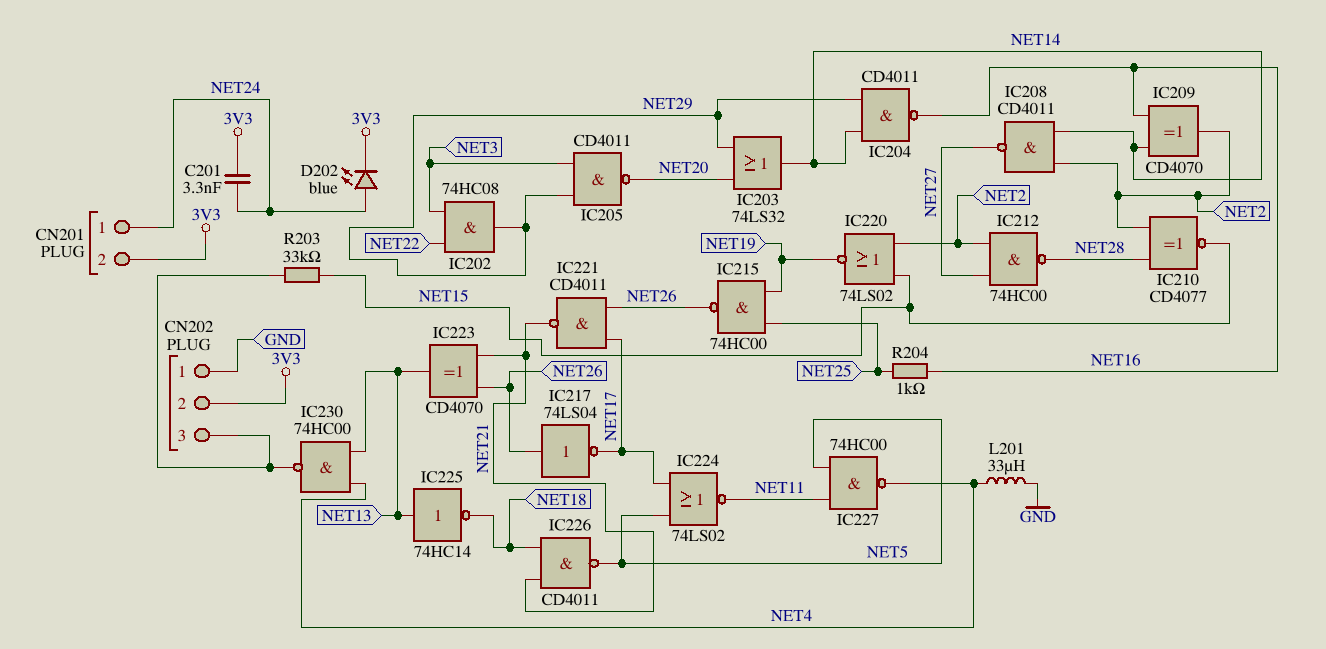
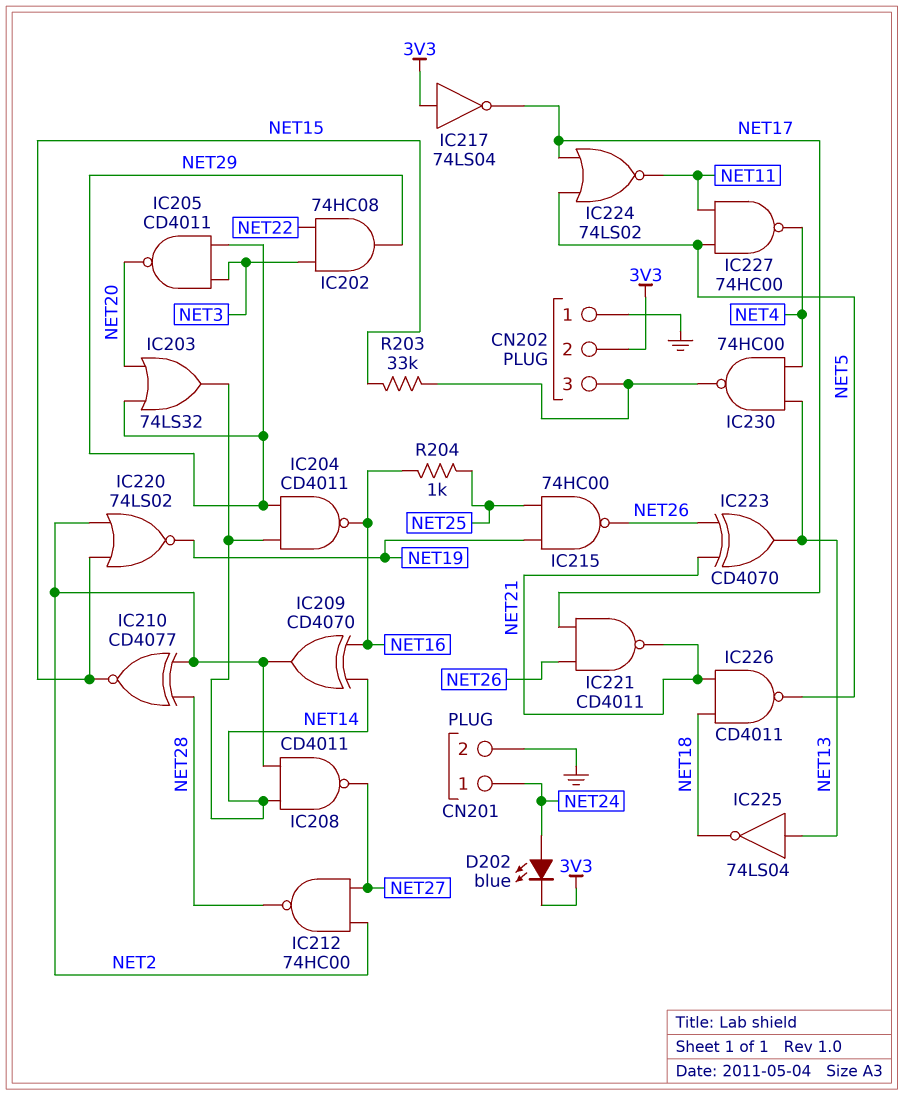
C201: 3.3nF (3V3, NET24) -> none
CN201 pin 2: 3V3 -> GND
IC217: NOT 74LS04 (in NET26, out NET17) -> NOT 74LS04 (in 3V3, out NET17)
IC225: NOT 74HC14 (in NET13, out NET18) -> NOT 74LS04 (in NET13, out NET18)
L201: 33uH (GND, NET4) -> none

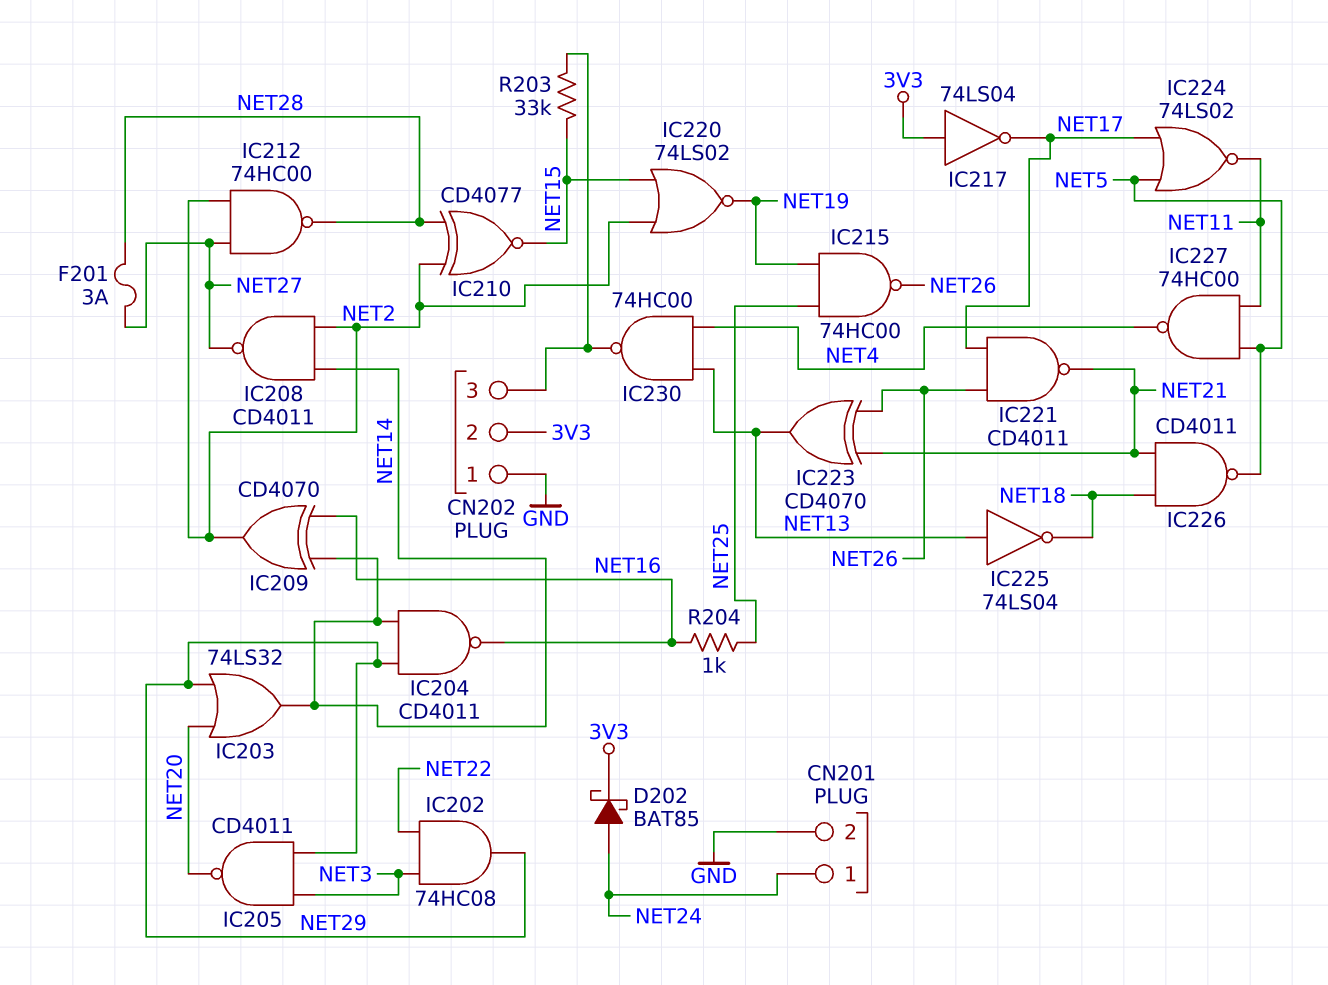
D202: LED blue (A NET24, K 3V3) -> schottky BAT85 (A NET24, K 3V3)
F201: none -> 3A (NET27, NET28)

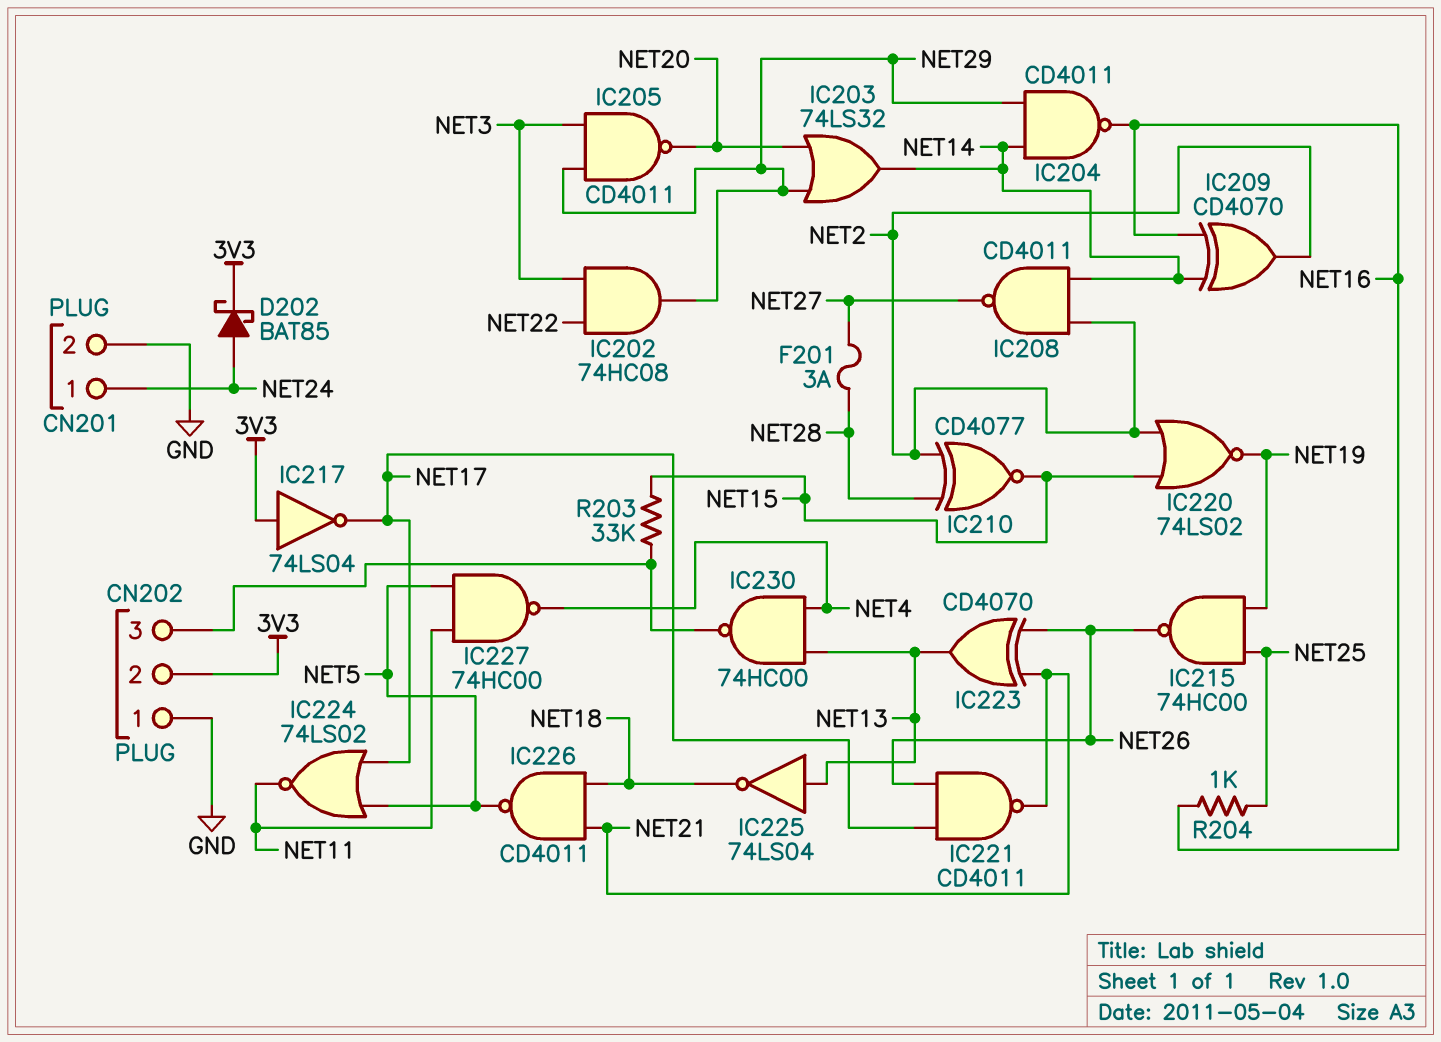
IC212: NAND 74HC00 (in NET2, in NET27, out NET28) -> none

